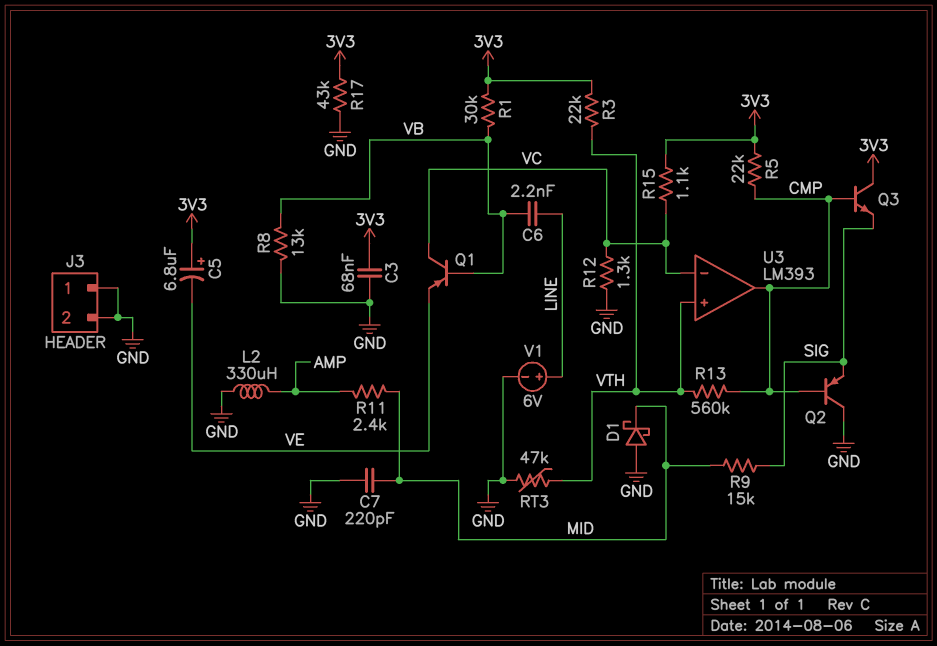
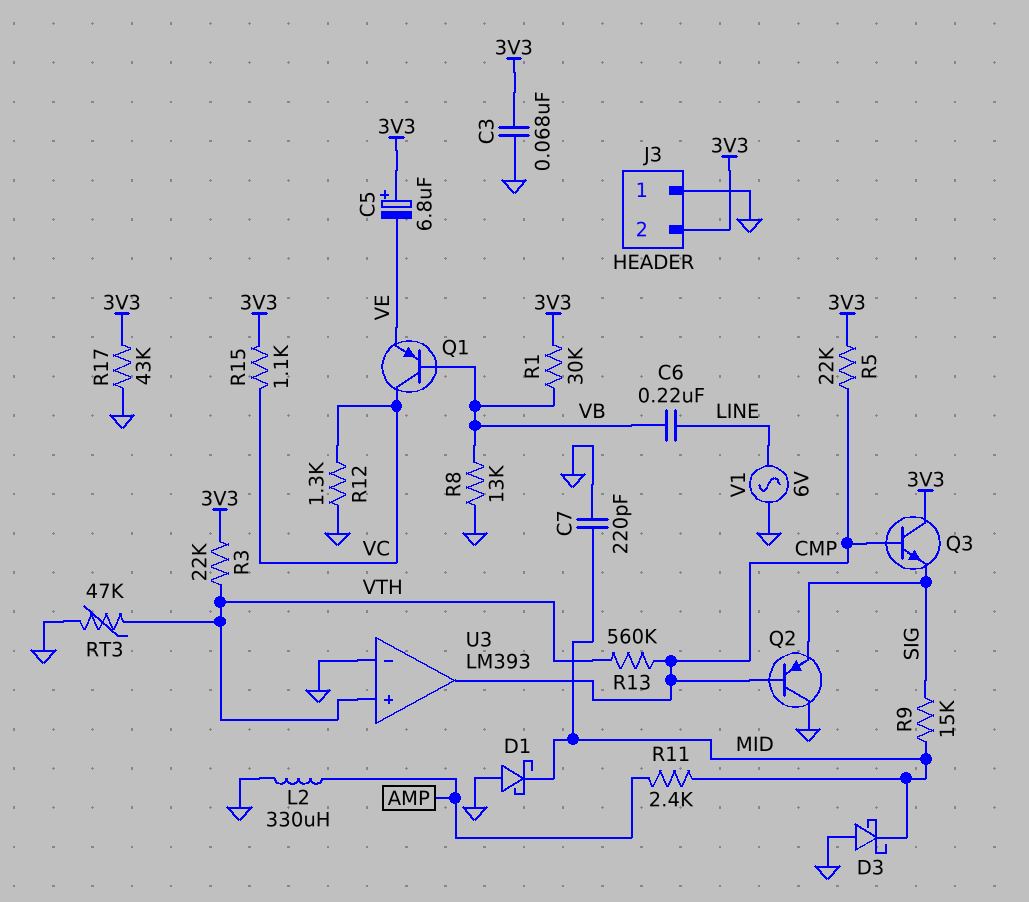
C6: 2.2nF (LINE, VB) -> 220nF (LINE, VB)
D3: none -> schottky (A GND, K MID)
J3 pin 2: GND -> 3V3
U3 pin in-: VC -> GND
V1: 6V (plus LINE, minus GND) -> AC 6V (GND, LINE)

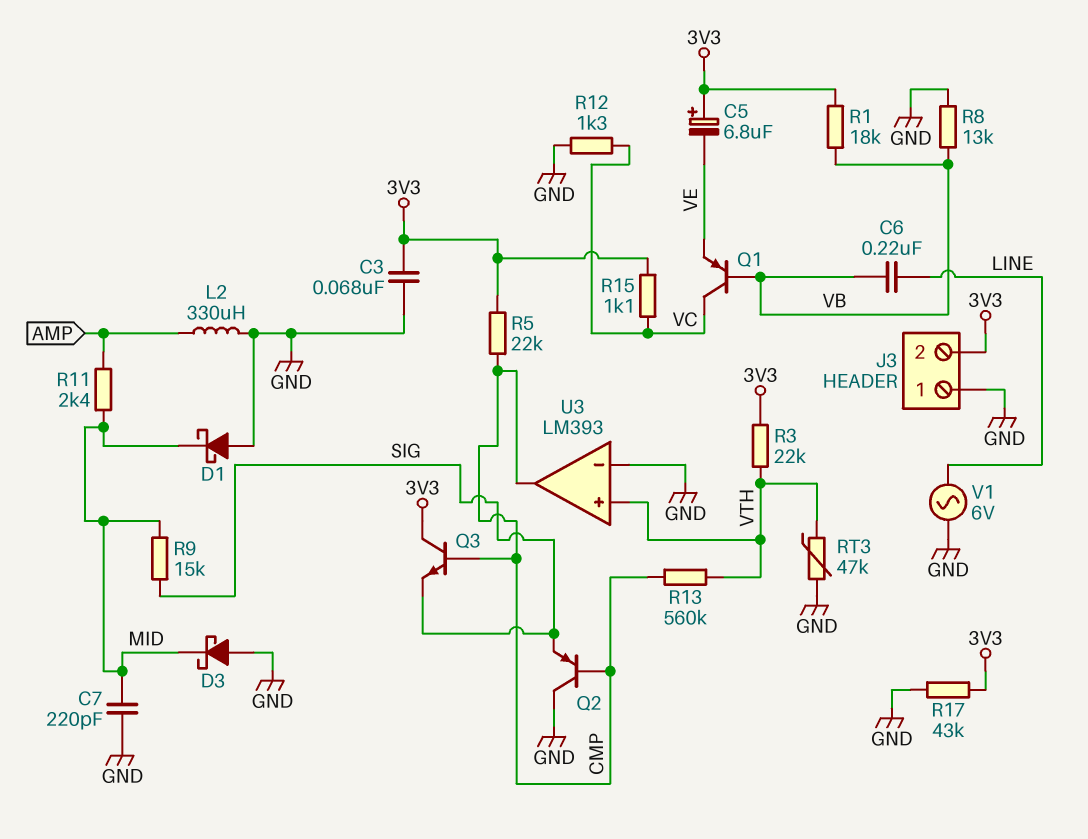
R1: 30k (3V3, VB) -> 18k (3V3, VB)

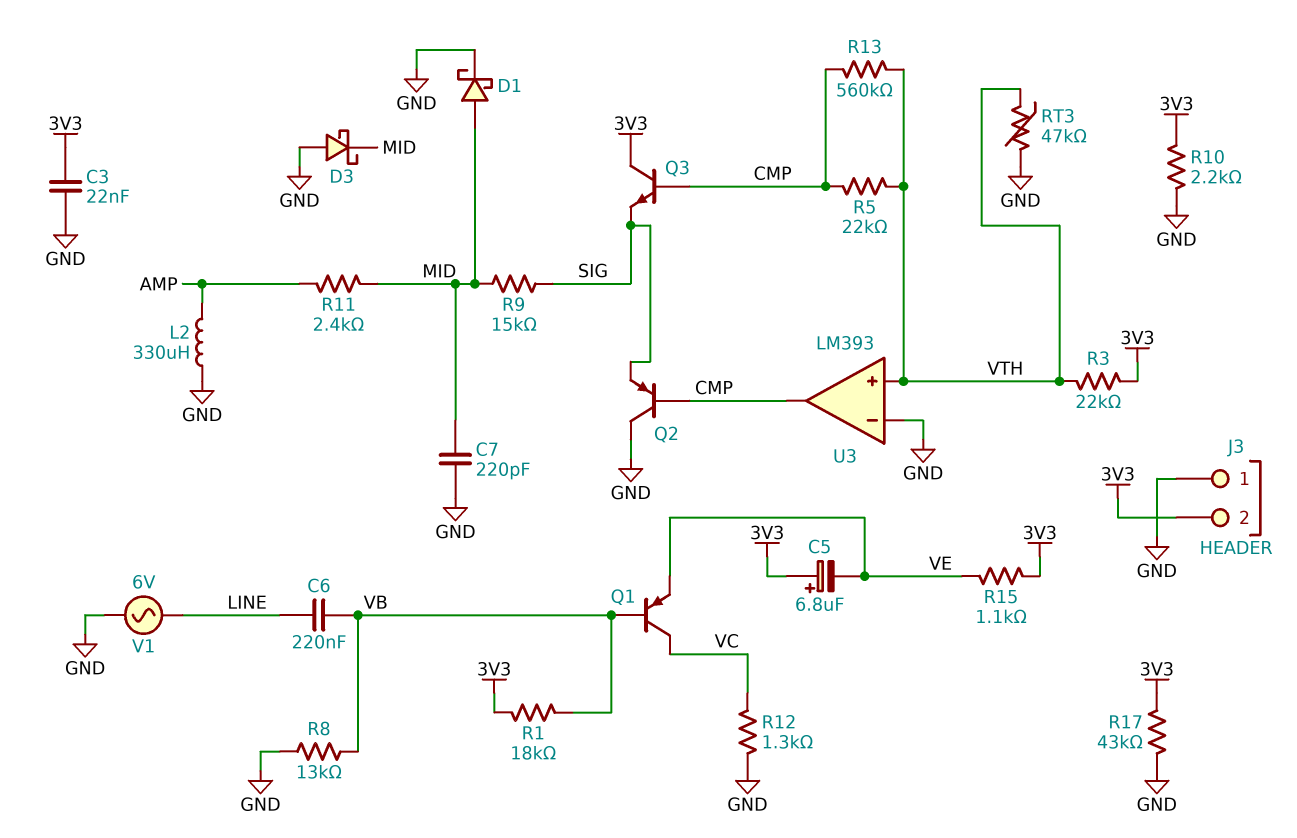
C3: 68nF (3V3, GND) -> 22nF (3V3, GND)
D1: schottky (A GND, K MID) -> schottky (A MID, K GND)
R5: 22k (3V3, CMP) -> 22k (CMP, VTH)
R10: none -> 2.2k (3V3, GND)
R15: 1.1k (3V3, VC) -> 1.1k (3V3, VE)

